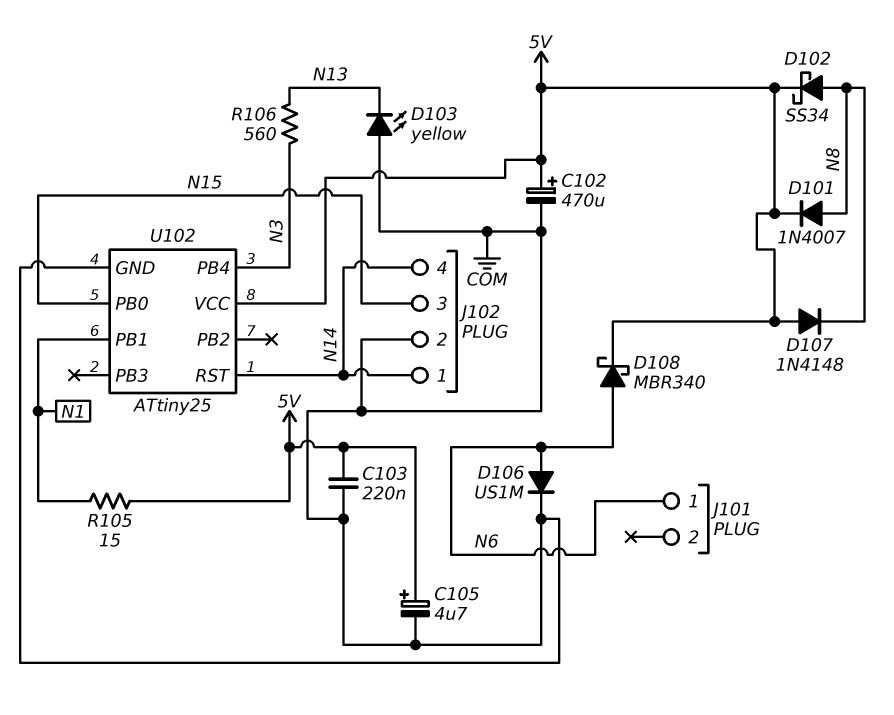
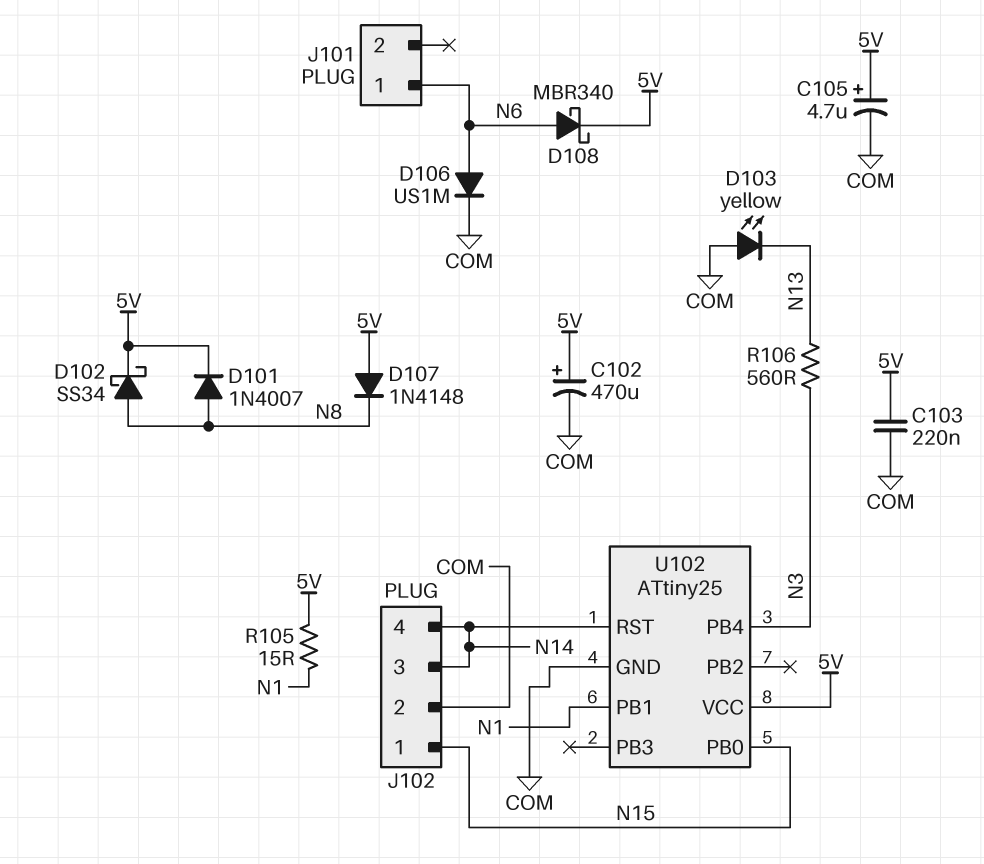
J102 pin 1: N14 -> N15
J102 pin 3: N15 -> N14

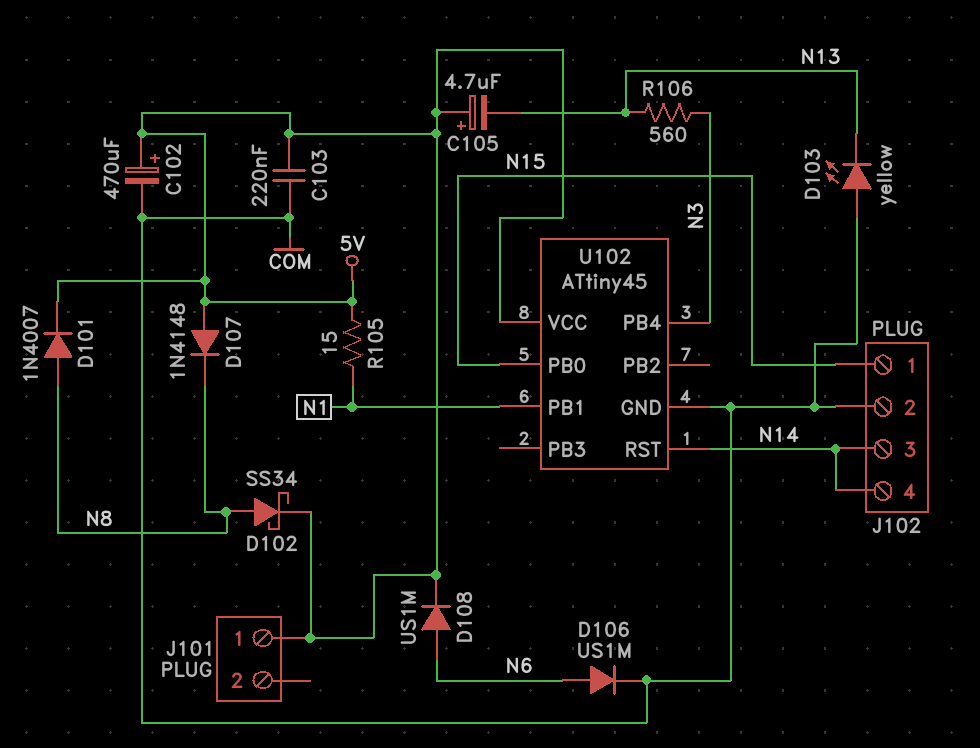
C105: 4.7uF (plus 5V, minus COM) -> 4.7uF (plus 5V, minus N13)
D108: schottky MBR340 (A N6, K 5V) -> diode US1M (A N6, K 5V)
J101 pin 1: N6 -> 5V
U102: ATtiny25 -> ATtiny45

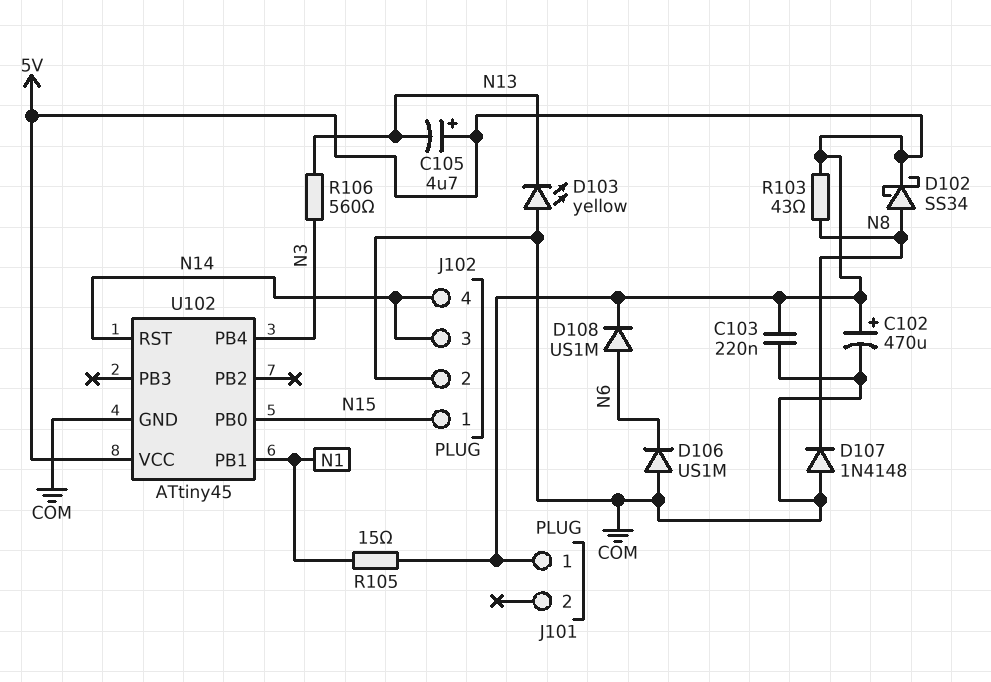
D101: diode 1N4007 (A N8, K 5V) -> none
D106: diode US1M (A N6, K COM) -> diode US1M (A COM, K N6)
D107: diode 1N4148 (A 5V, K N8) -> diode 1N4148 (A COM, K N8)
R103: none -> 43 (5V, N8)

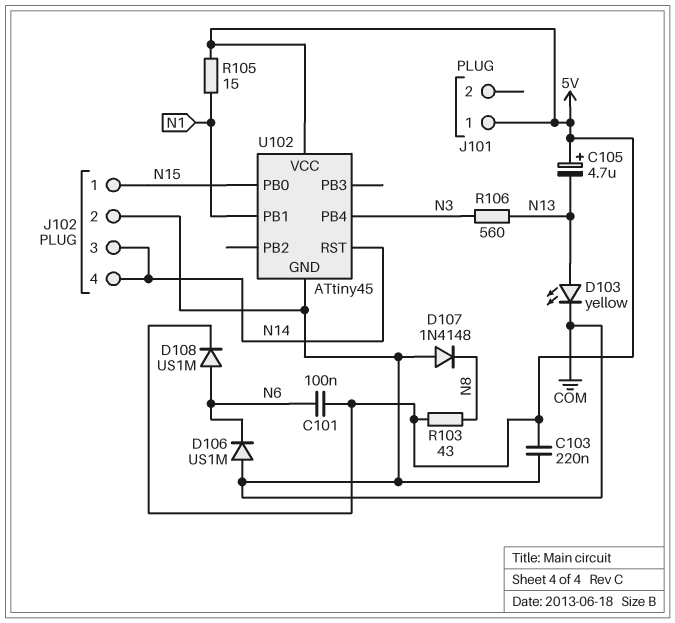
C101: none -> 100nF (5V, N6)
C102: 470uF (plus 5V, minus COM) -> none
D102: schottky SS34 (A N8, K 5V) -> none
D103: LED yellow (A COM, K N13) -> LED yellow (A N13, K COM)

